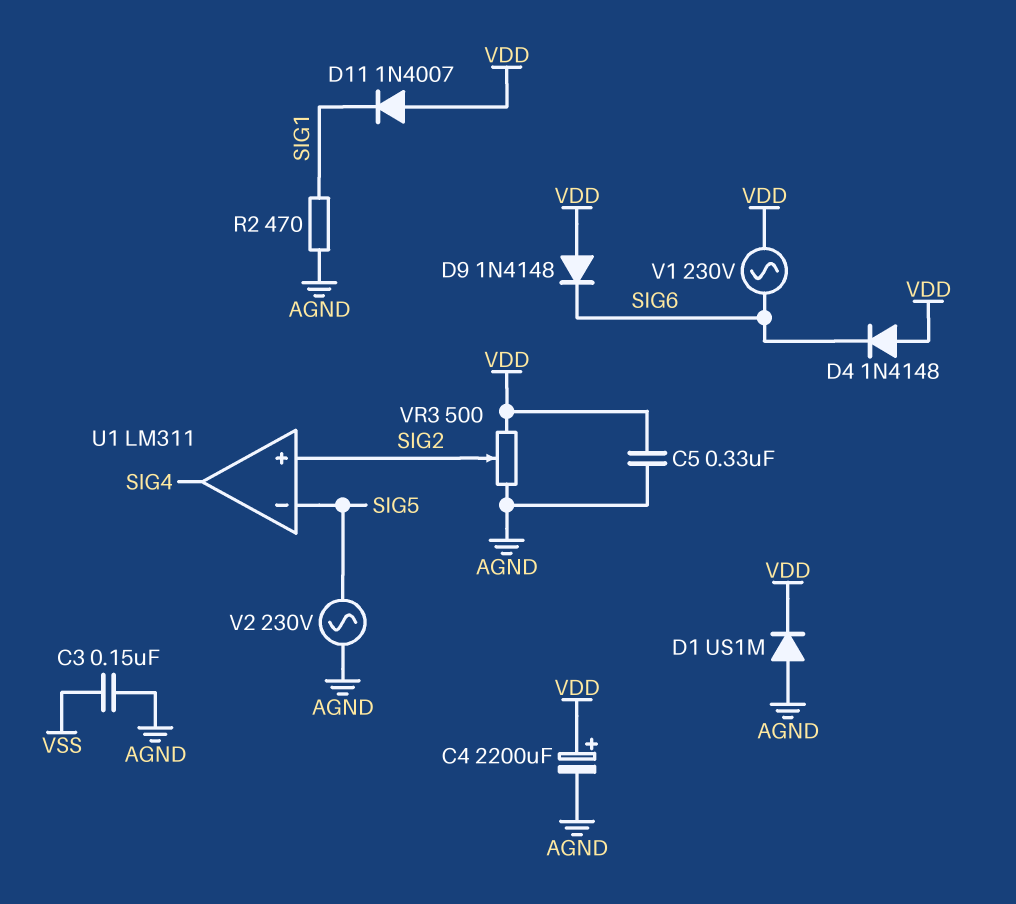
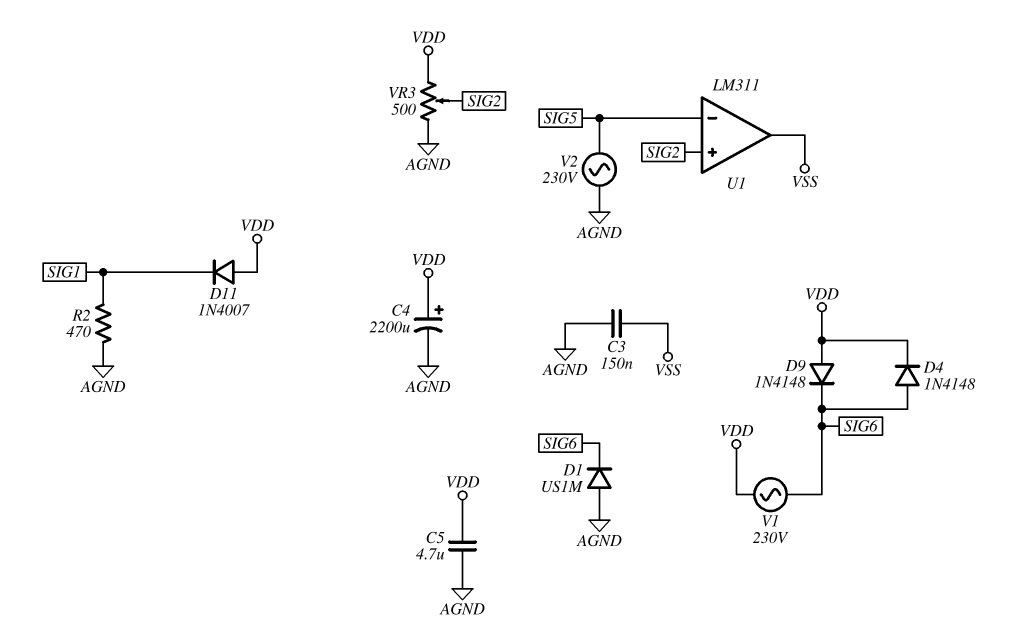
C5: 330nF (AGND, VDD) -> 4.7uF (AGND, VDD)
D1: diode US1M (A AGND, K VDD) -> diode US1M (A AGND, K SIG6)
D4: diode 1N4148 (A VDD, K SIG6) -> diode 1N4148 (A SIG6, K VDD)
U1 pin out: SIG4 -> VSS

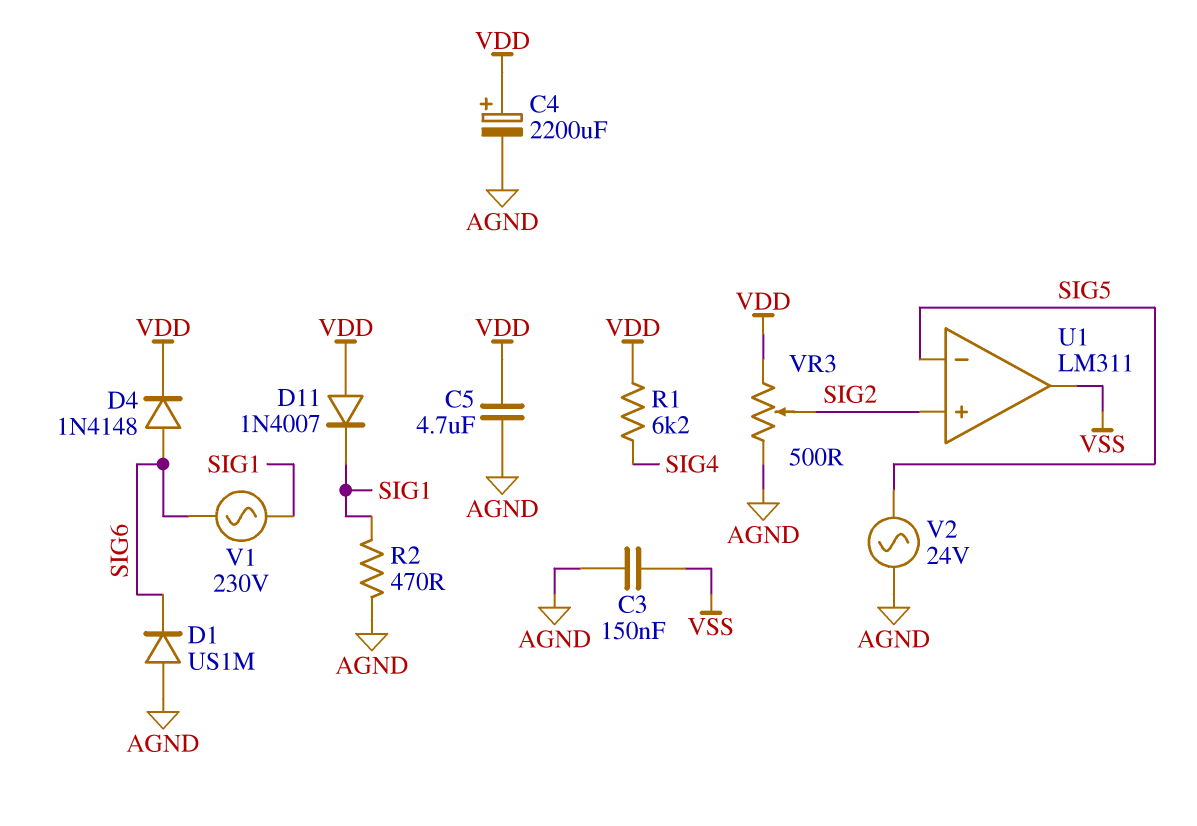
D9: diode 1N4148 (A VDD, K SIG6) -> none
R1: none -> 6.2k (SIG4, VDD)
V1: AC 230V (SIG6, VDD) -> AC 230V (SIG1, SIG6)
V2: AC 230V (AGND, SIG5) -> AC 24V (AGND, SIG5)

